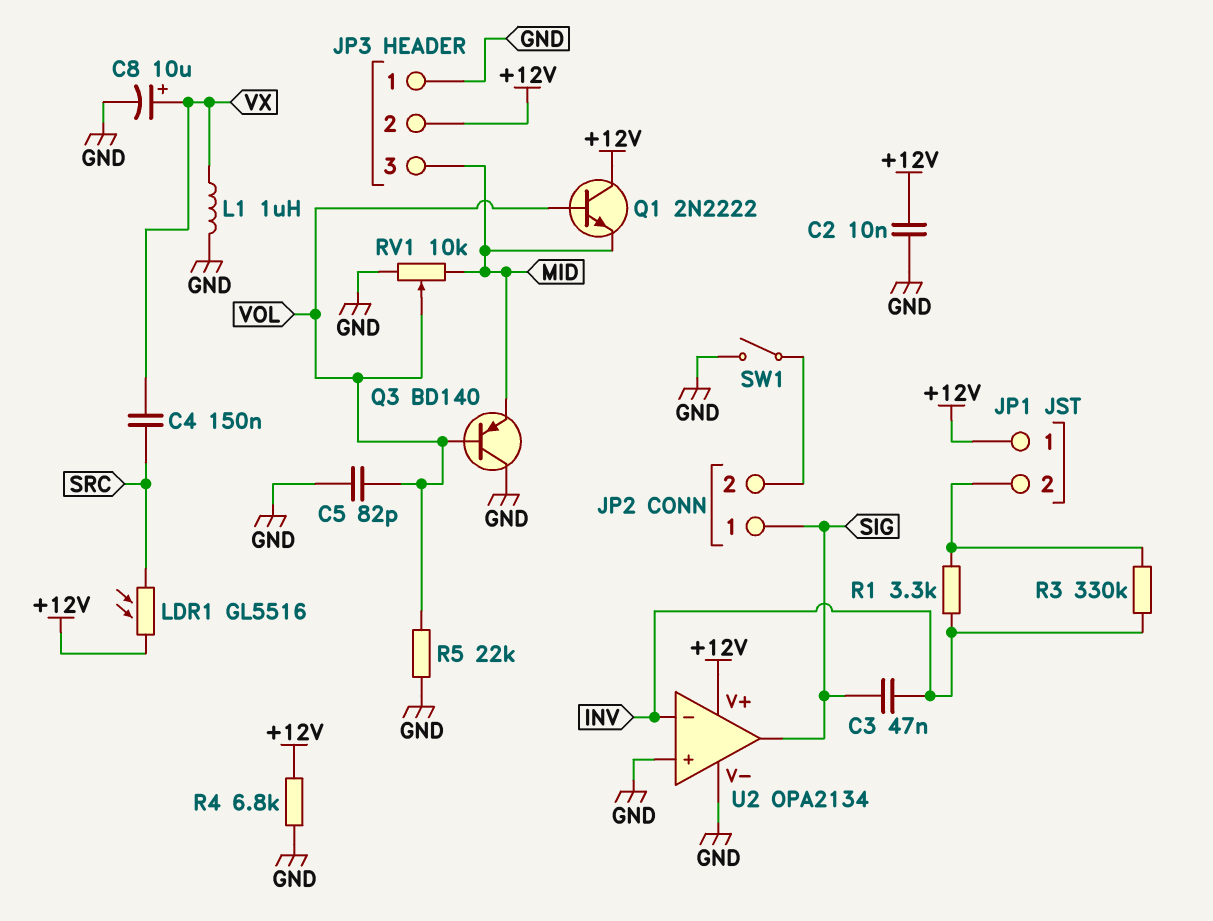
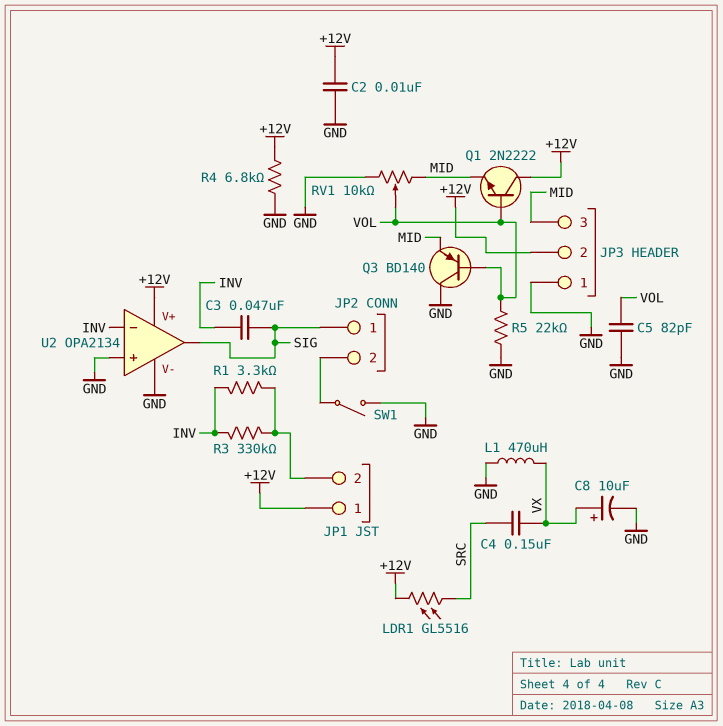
L1: 1uH (GND, VX) -> 470uH (GND, VX)

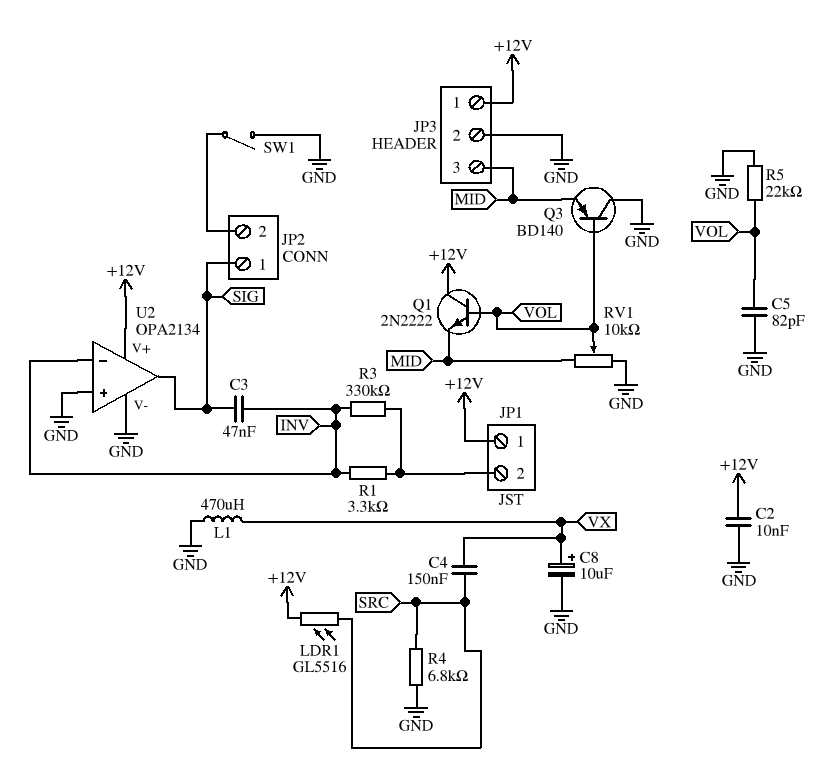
JP3 pin 1: GND -> +12V
JP3 pin 2: +12V -> GND
R4: 6.8k (+12V, GND) -> 6.8k (GND, SRC)

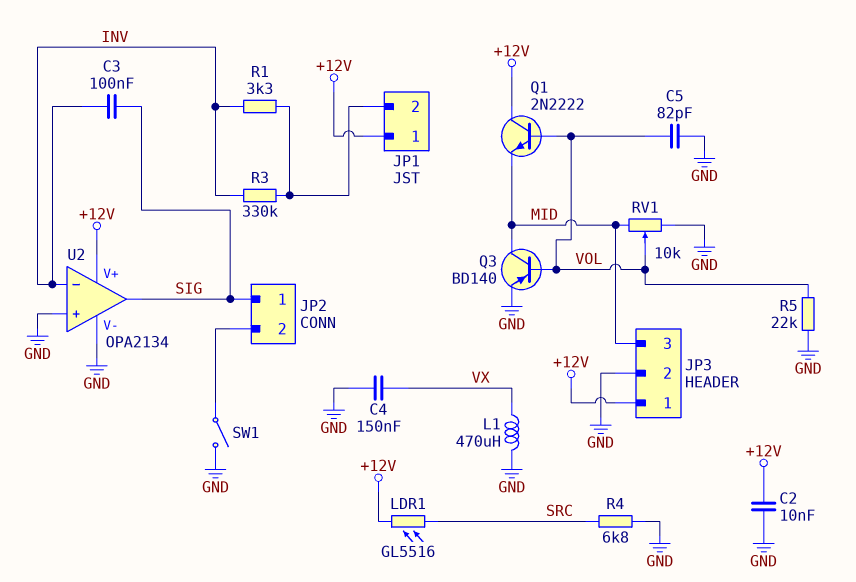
C3: 47nF (INV, SIG) -> 100nF (INV, SIG)
C4: 150nF (SRC, VX) -> 150nF (GND, VX)
C8: 10uF (plus VX, minus GND) -> none
Q3: PNP BD140 (B VOL, C GND, E MID) -> PNP BD140 (B VOL, C MID, E GND)

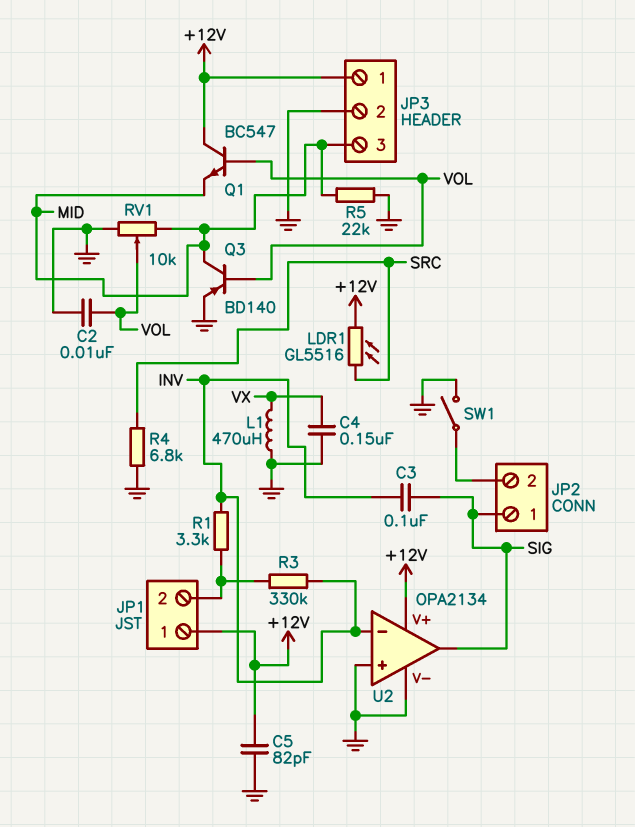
C2: 10nF (+12V, GND) -> 10nF (GND, VOL)
C5: 82pF (GND, VOL) -> 82pF (+12V, GND)
Q1: NPN 2N2222 (B VOL, C +12V, E MID) -> NPN BC547 (B VOL, C +12V, E MID)
R5: 22k (GND, VOL) -> 22k (GND, MID)

